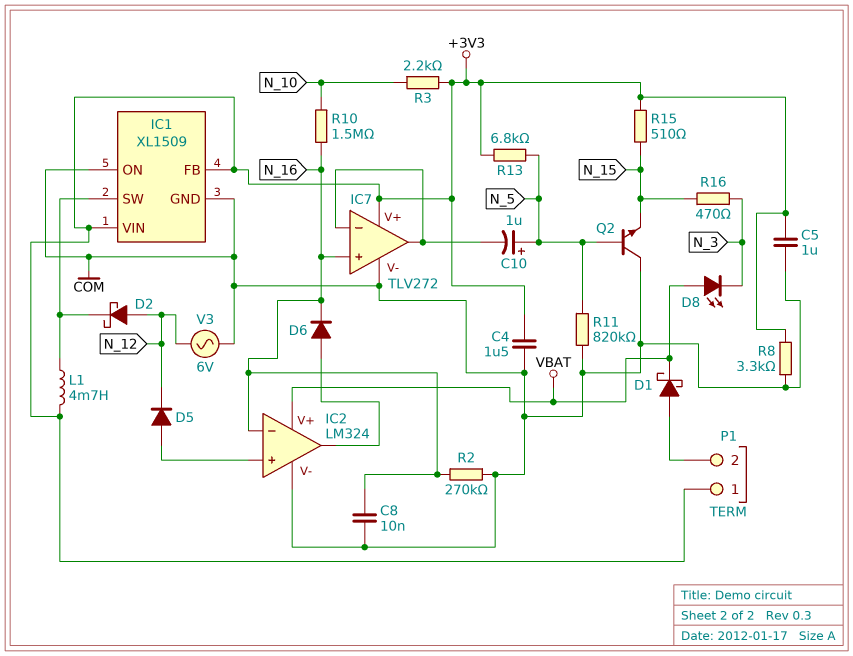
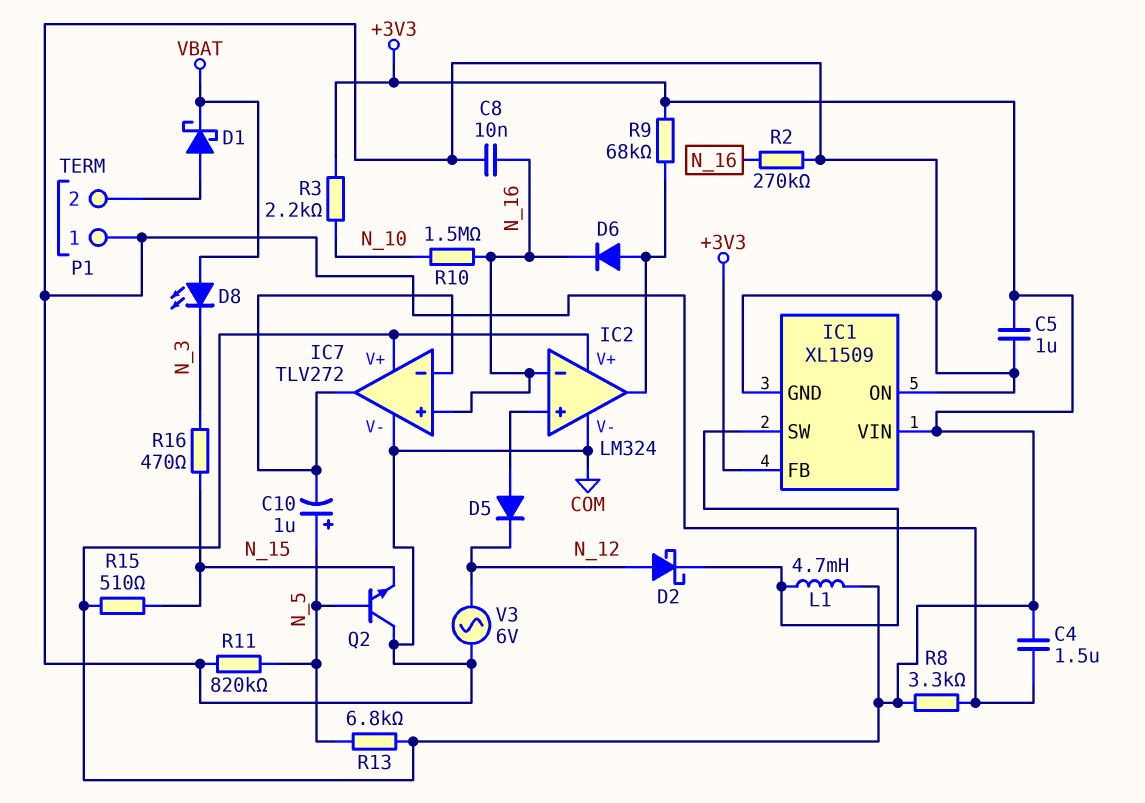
IC2 pin V+: VBAT -> +3V3
P1 pin 1: +3V3 -> COM
R9: none -> 68k (+3V3, IC2/out)

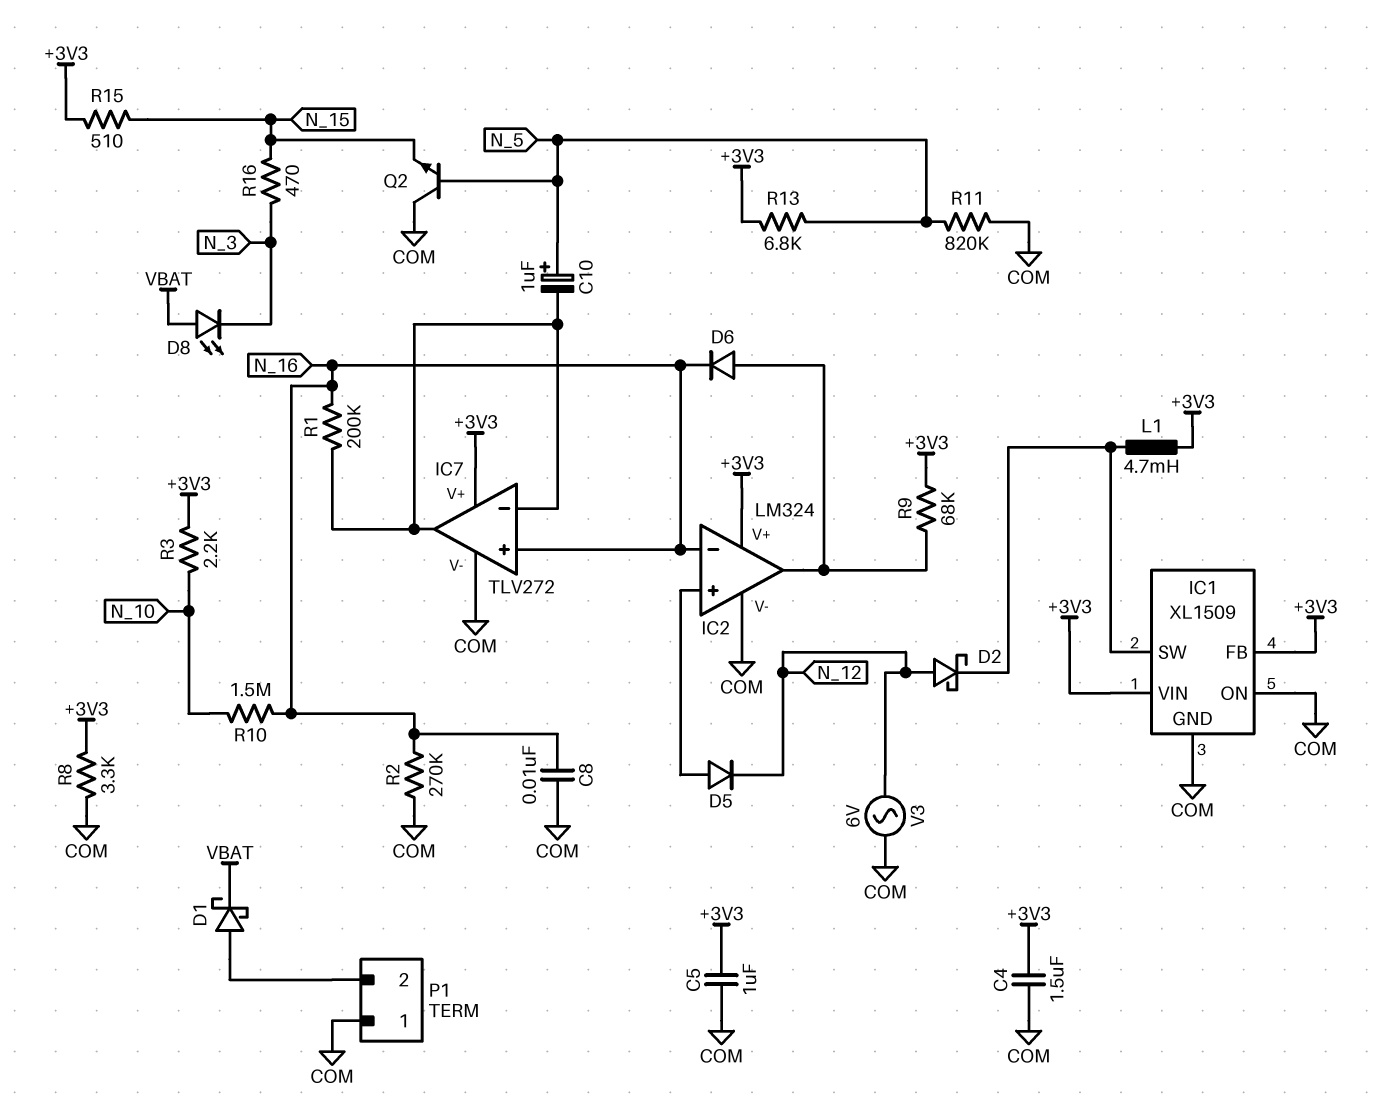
R1: none -> 200k (IC7/in-, N_16)

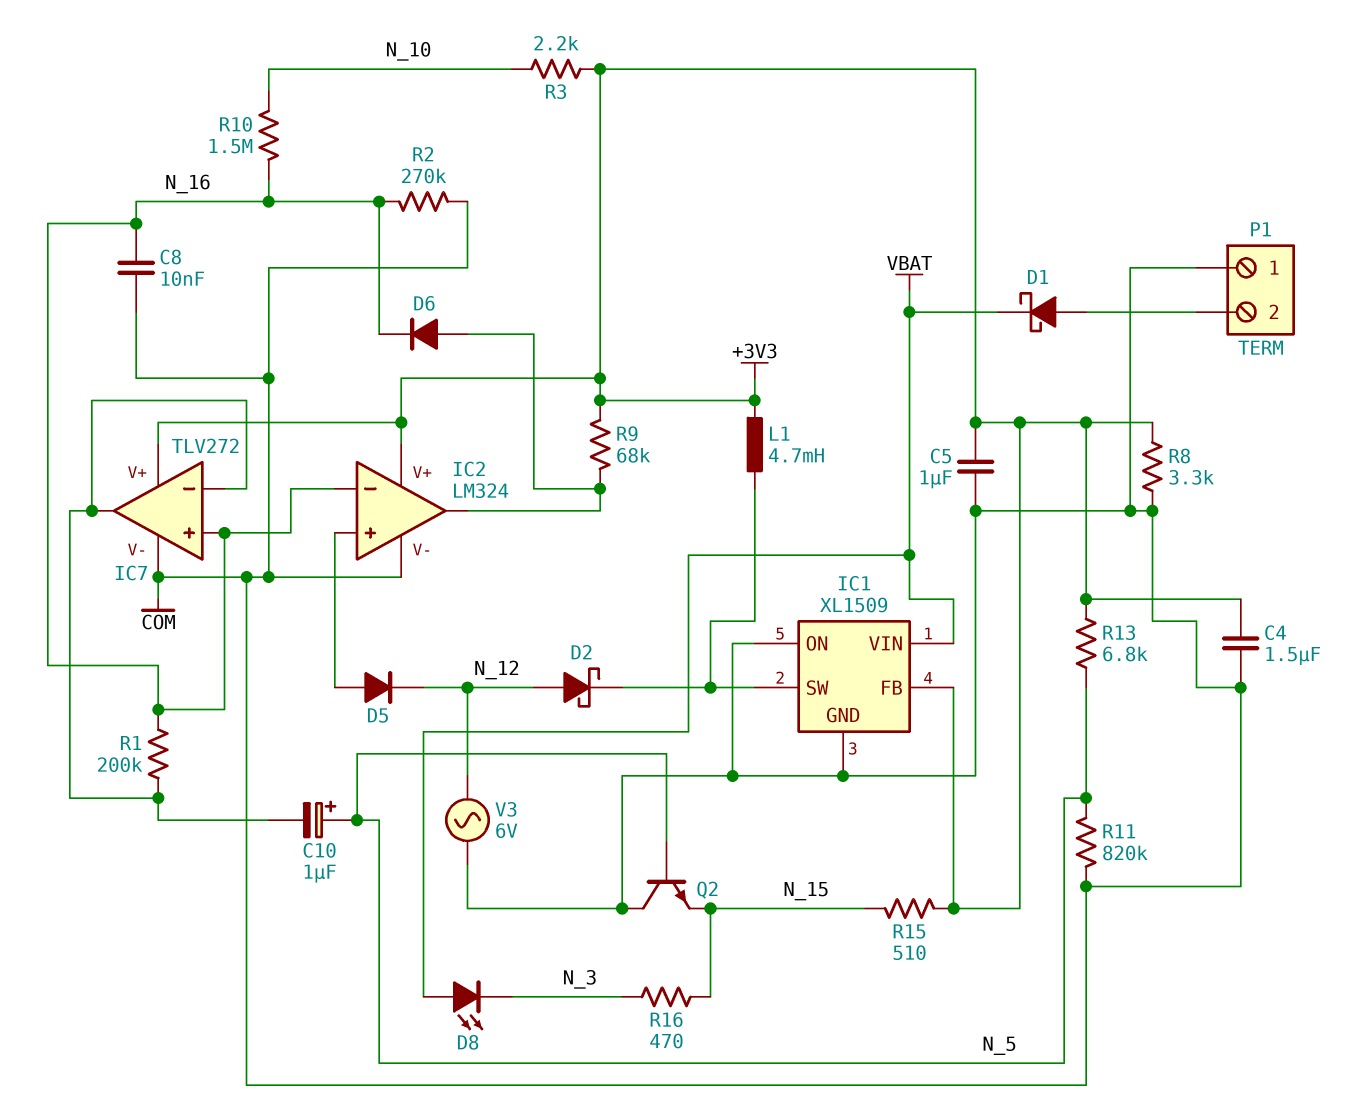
IC1 pin VIN: +3V3 -> VBAT

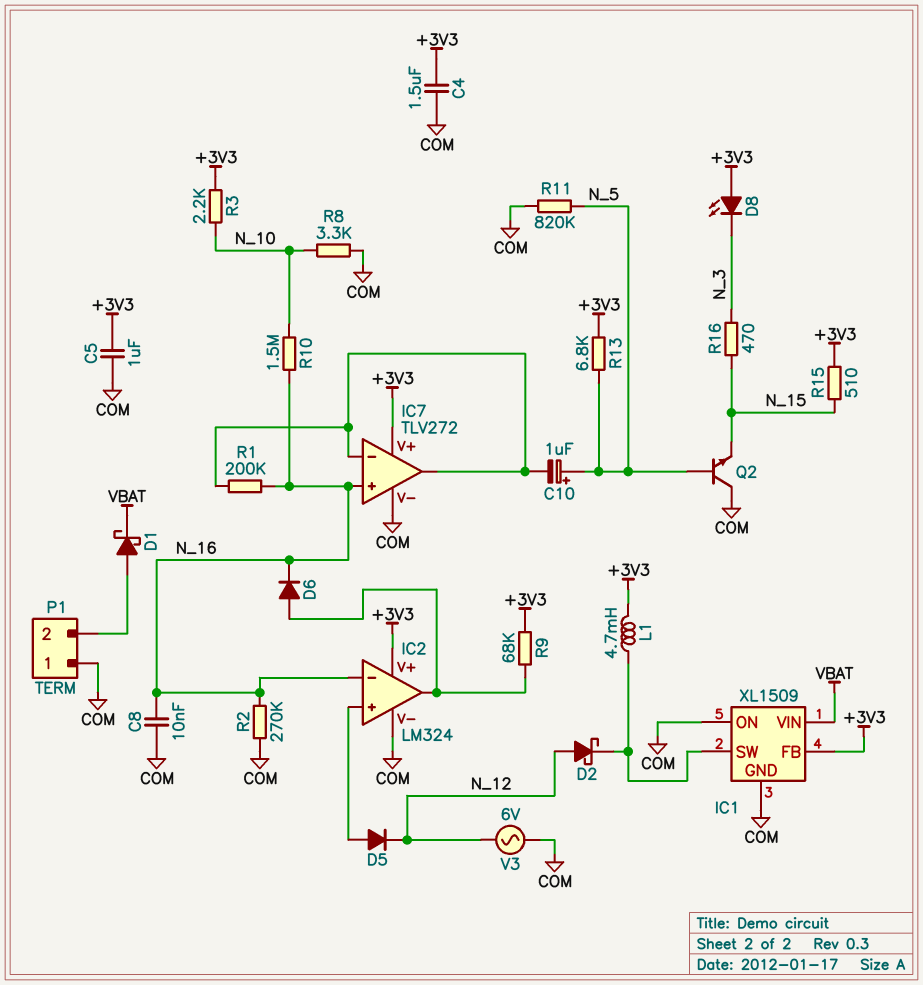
D8: LED (A VBAT, K N_3) -> LED (A +3V3, K N_3)
R8: 3.3k (+3V3, COM) -> 3.3k (COM, N_10)

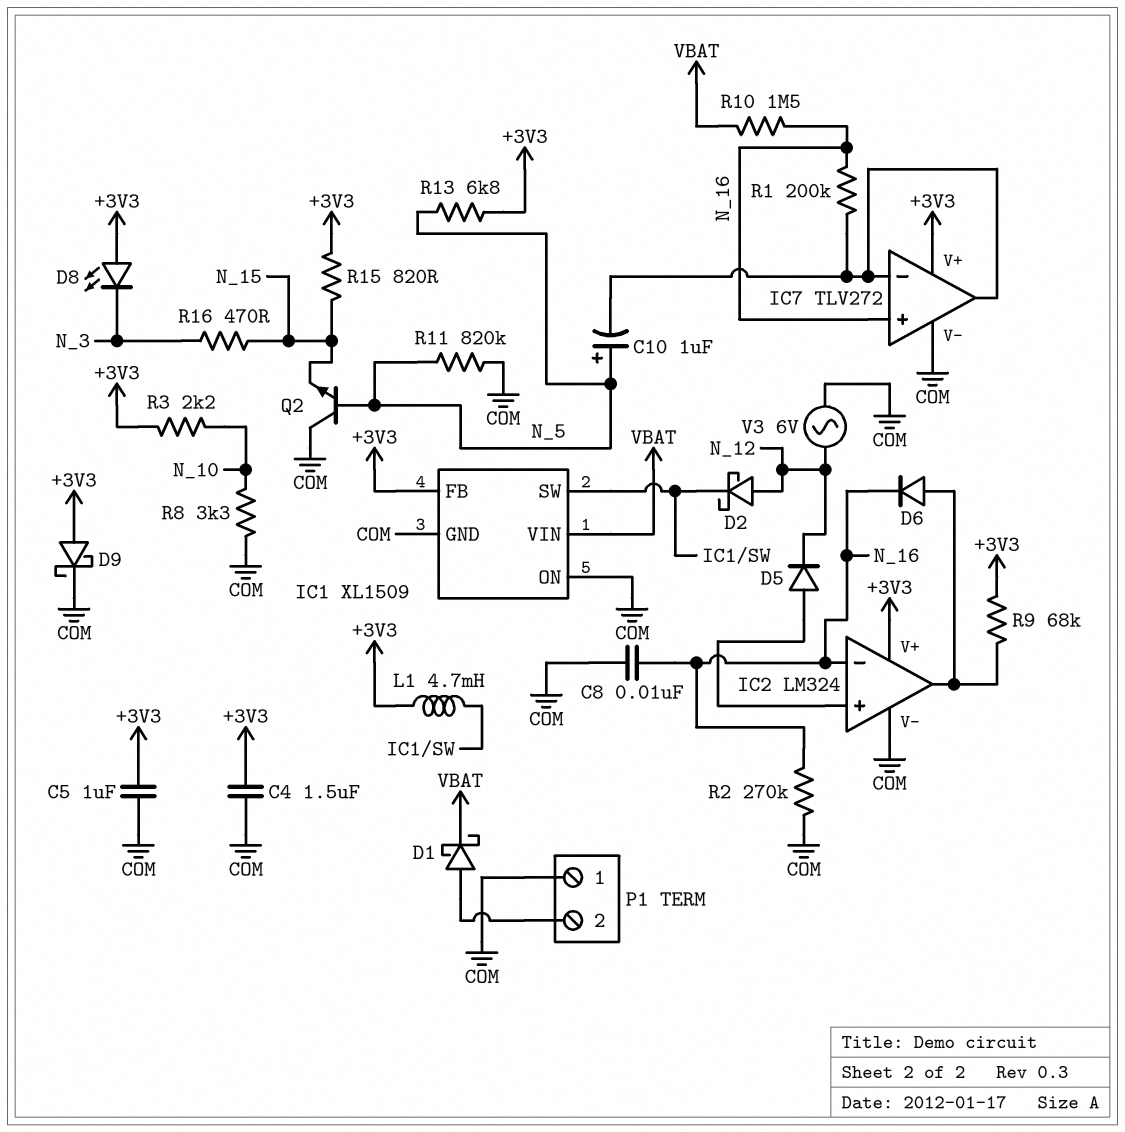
D9: none -> schottky (A +3V3, K COM)
R10: 1.5M (N_10, N_16) -> 1.5M (N_16, VBAT)
R15: 510 (+3V3, N_15) -> 820 (+3V3, N_15)

